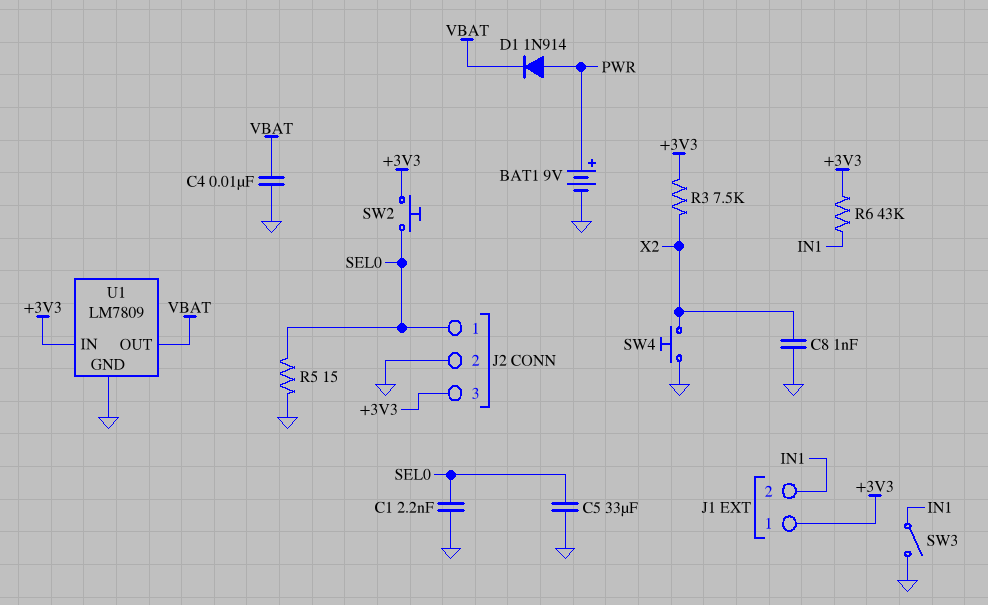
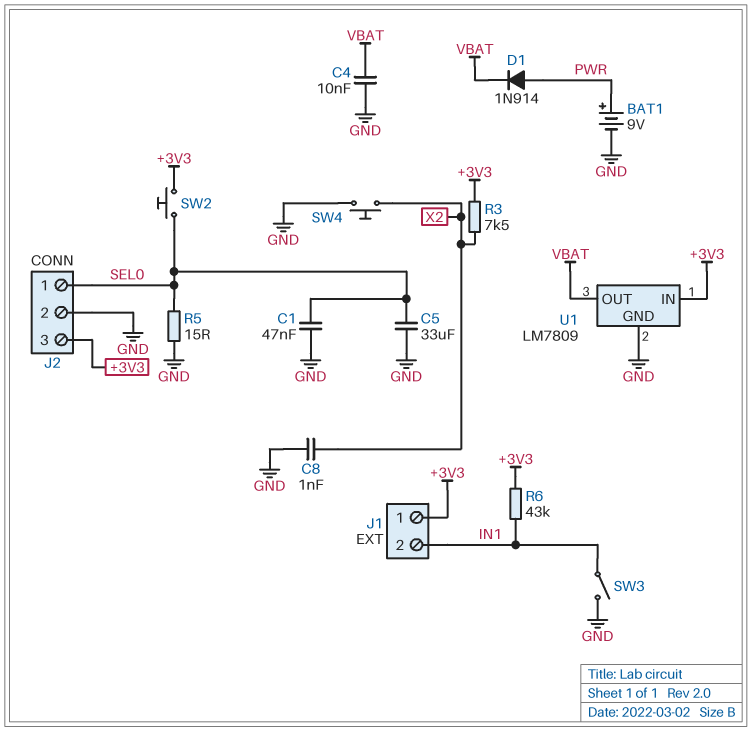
C1: 2.2nF (GND, SEL0) -> 47nF (GND, SEL0)

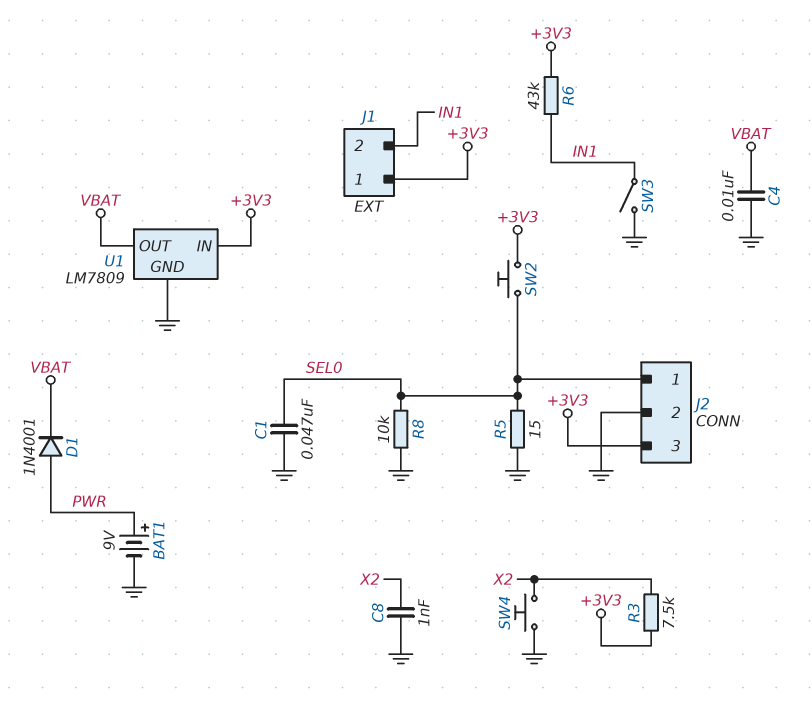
C5: 33uF (GND, SEL0) -> none
D1: diode 1N914 (A PWR, K VBAT) -> diode 1N4001 (A PWR, K VBAT)
R8: none -> 10k (GND, SEL0)

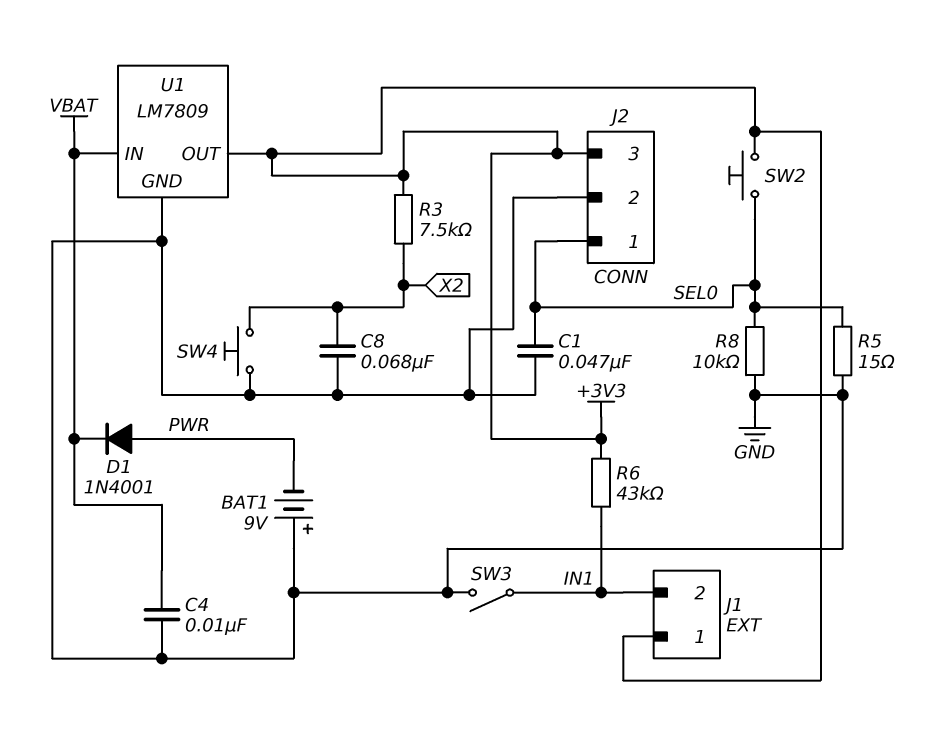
BAT1: 9V (plus PWR, minus GND) -> 9V (plus GND, minus PWR)
C8: 1nF (GND, X2) -> 68nF (GND, X2)
U1 pin IN: +3V3 -> VBAT
U1 pin OUT: VBAT -> +3V3

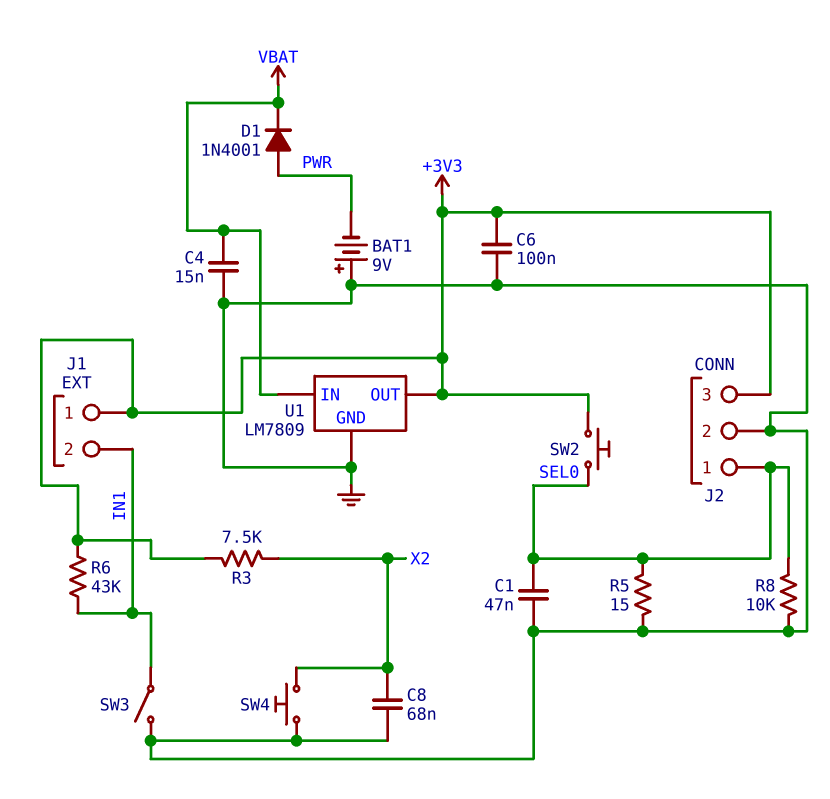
C4: 10nF (GND, VBAT) -> 15nF (GND, VBAT)
C6: none -> 100nF (+3V3, GND)

